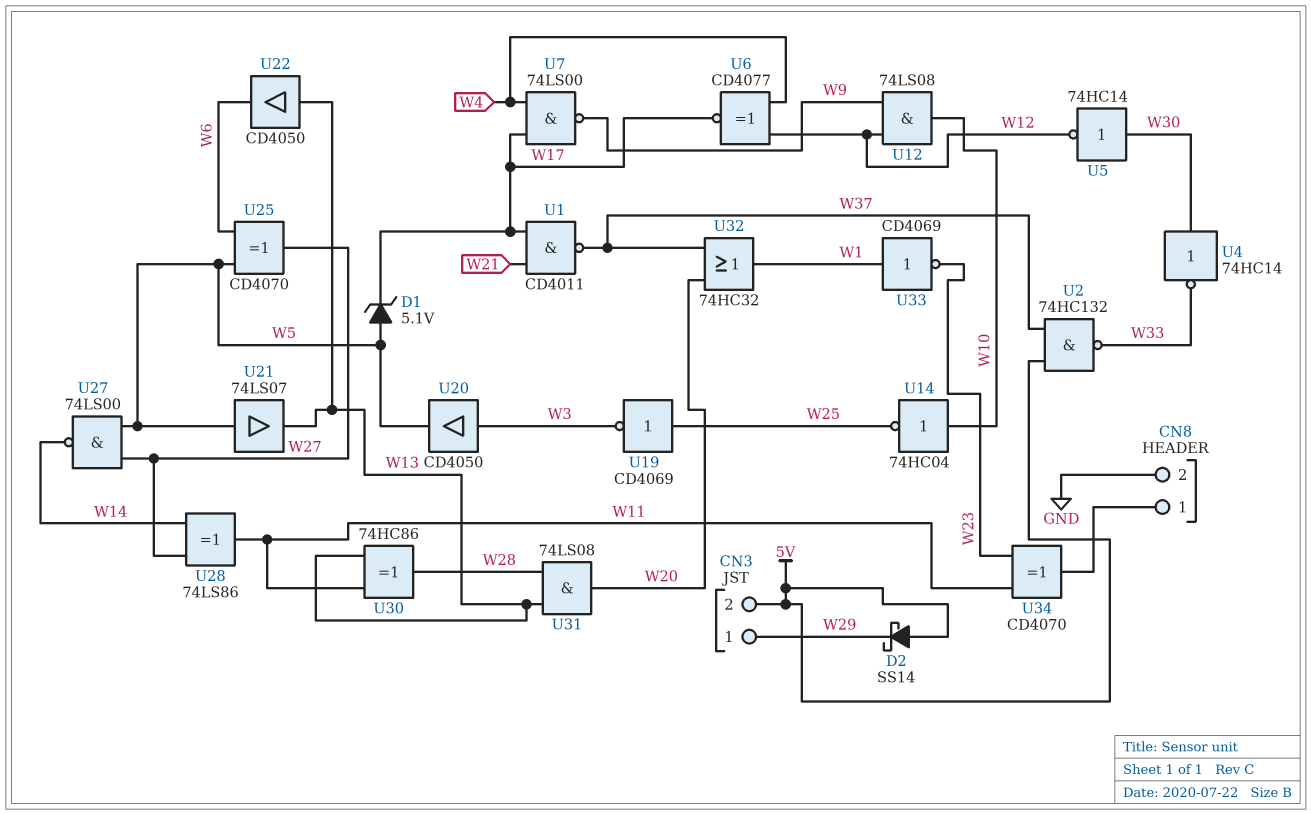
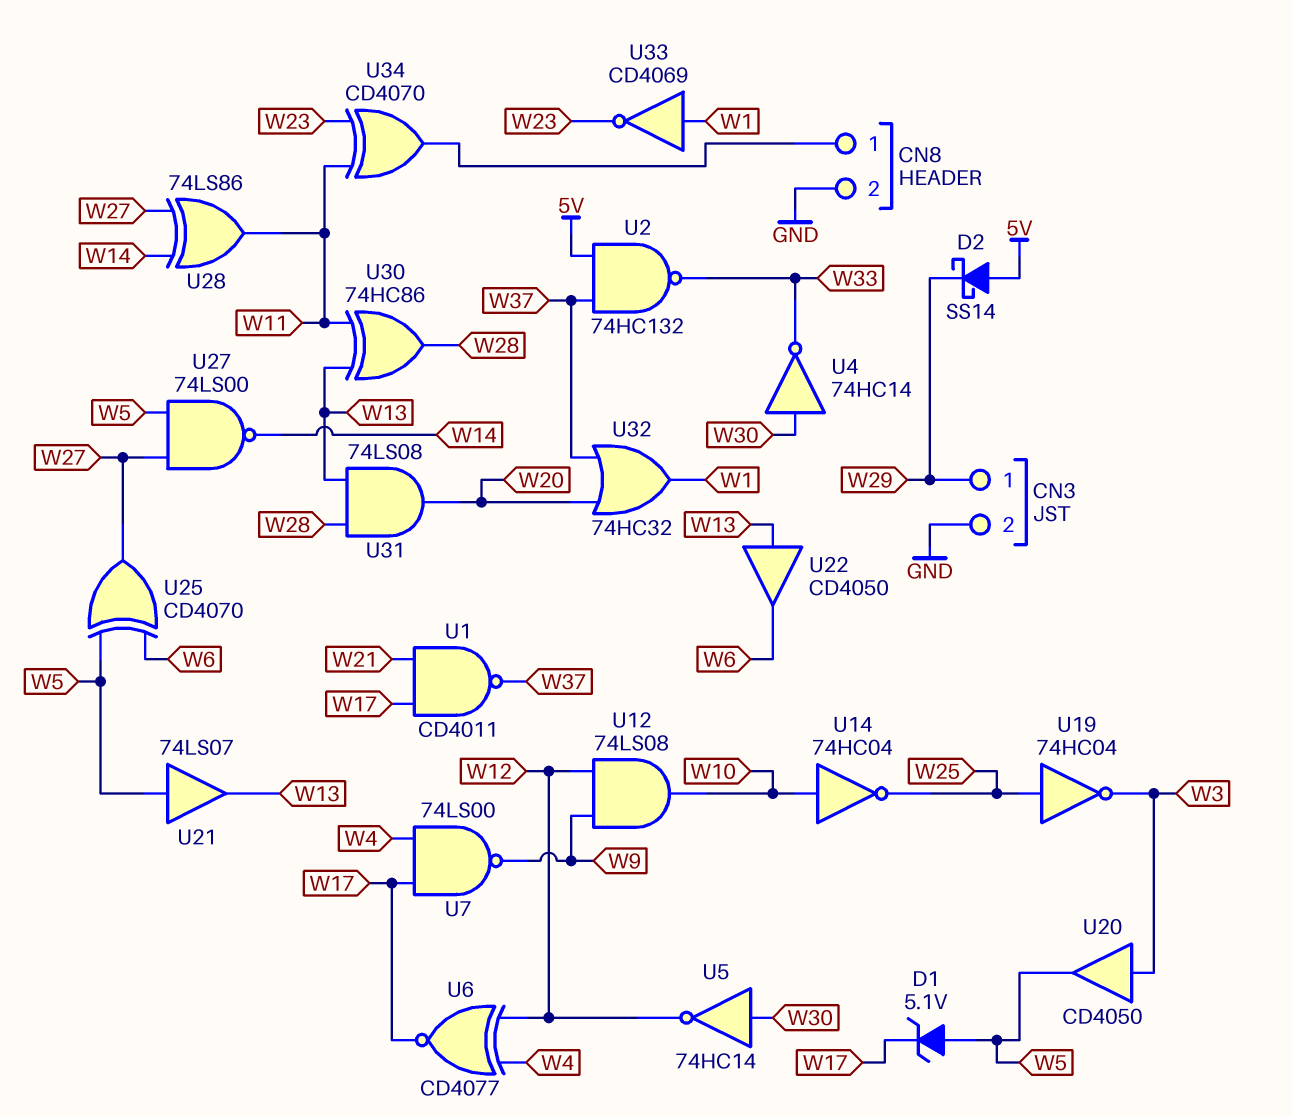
CN3 pin 2: 5V -> GND
U19: NOT CD4069 (in W25, out W3) -> NOT 74HC04 (in W25, out W3)

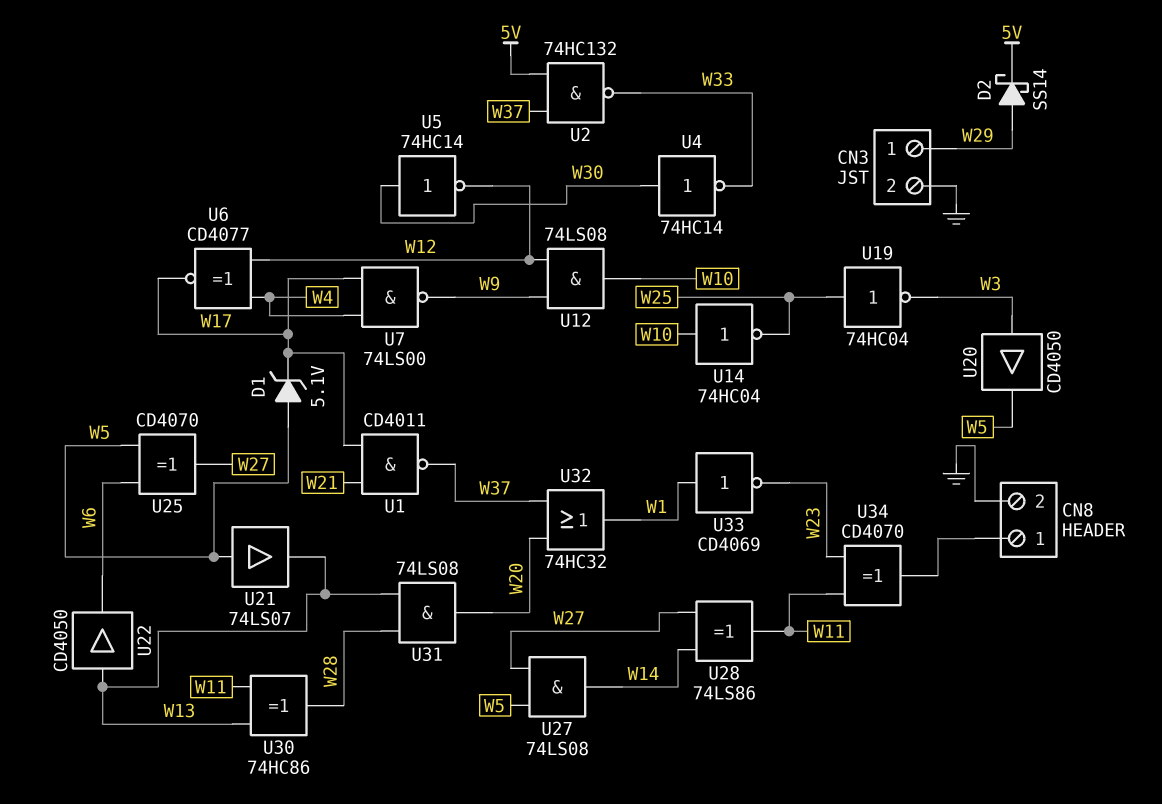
D2: schottky SS14 (A 5V, K W29) -> schottky SS14 (A W29, K 5V)
U27: NAND 74LS00 (in W5, in W27, out W14) -> AND 74LS08 (in W5, in W27, out W14)

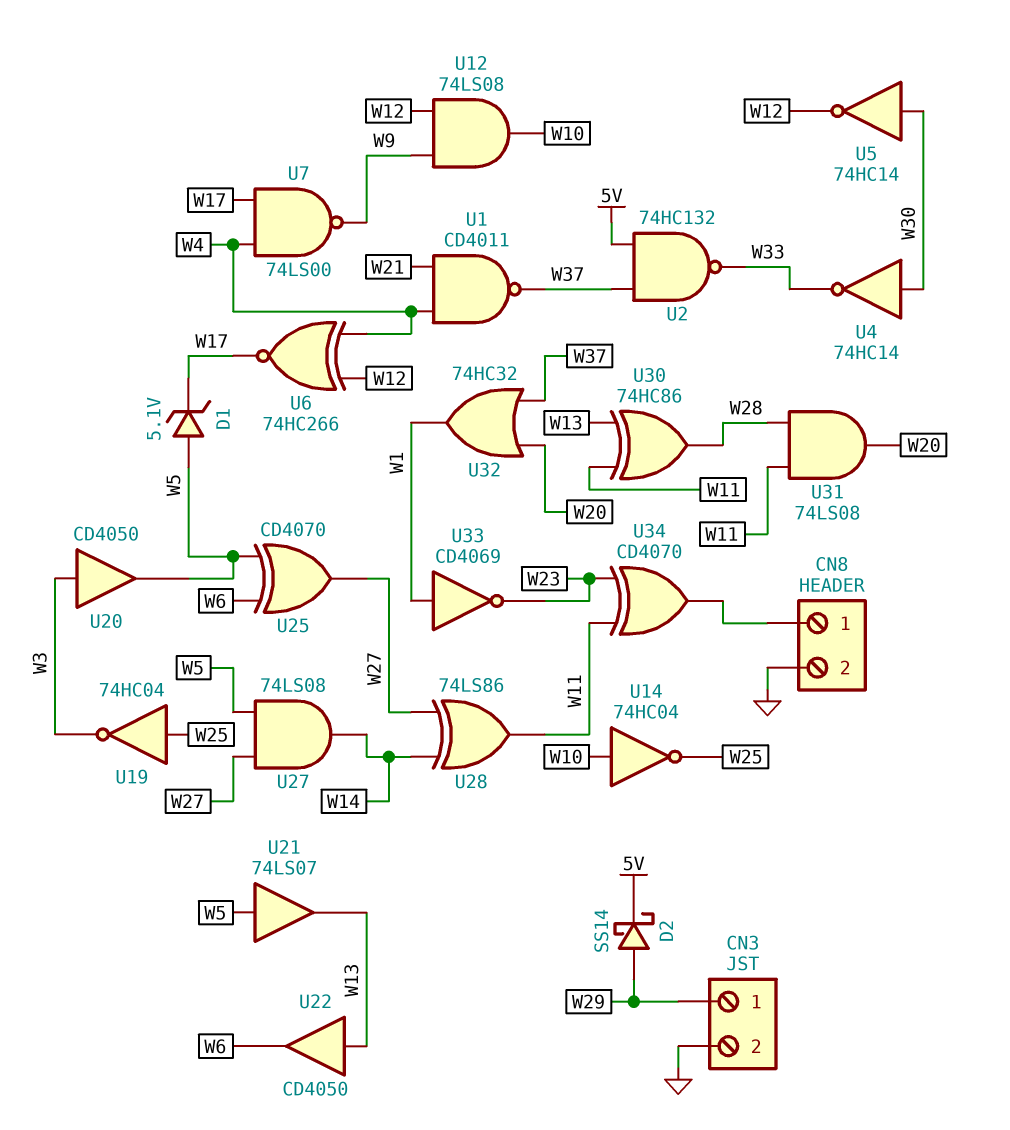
U1: NAND CD4011 (in W17, in W21, out W37) -> NAND CD4011 (in W4, in W21, out W37)
U6: XNOR CD4077 (in W4, in W12, out W17) -> XNOR 74HC266 (in W4, in W12, out W17)
U31: AND 74LS08 (in W13, in W28, out W20) -> AND 74LS08 (in W11, in W28, out W20)

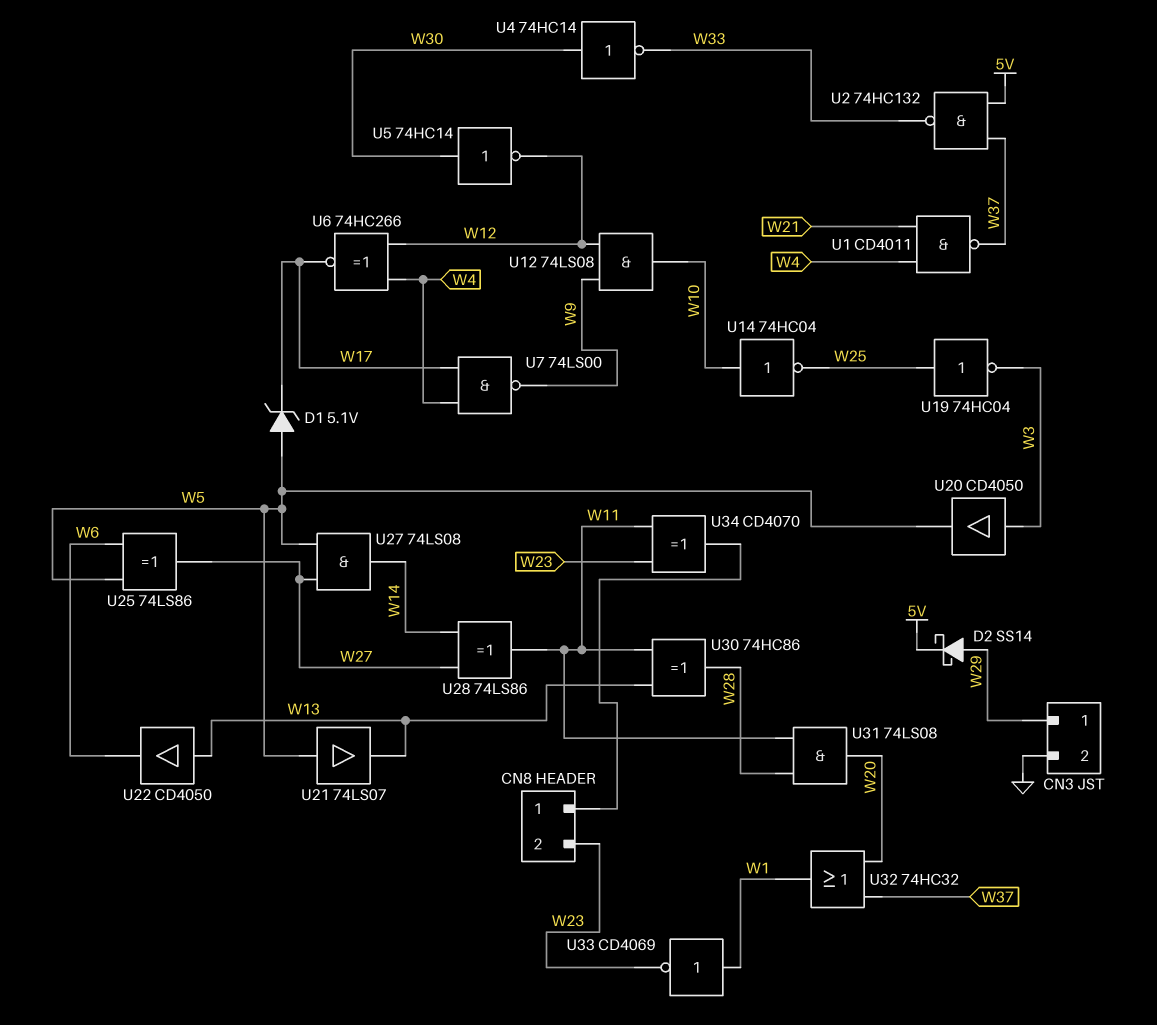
CN8 pin 2: GND -> W23
U25: XOR CD4070 (in W5, in W6, out W27) -> XOR 74LS86 (in W5, in W6, out W27)

